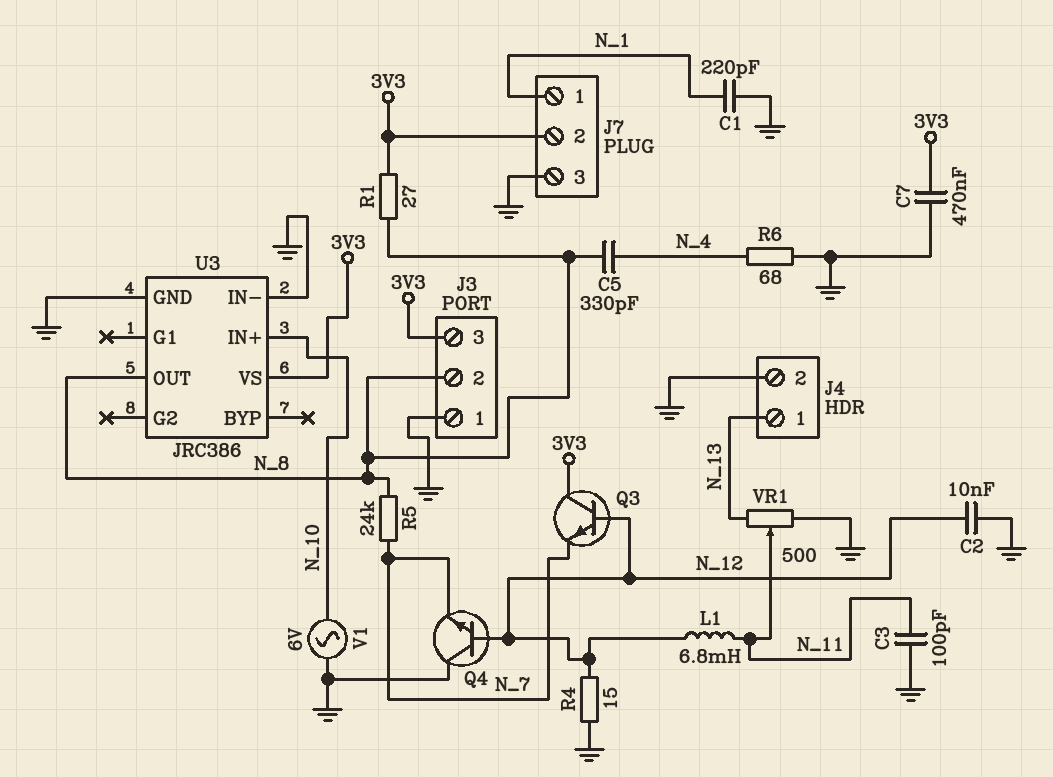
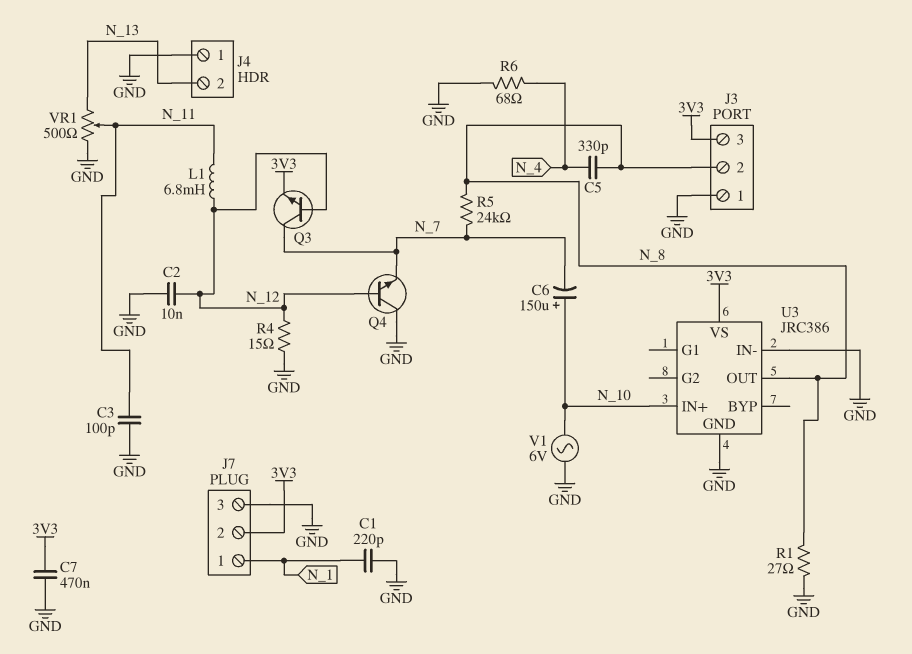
C6: none -> 150uF (plus N_10, minus N_7)
J4 pin 1: N_13 -> GND
J4 pin 2: GND -> N_13
Q3: NPN (B N_12, C 3V3, E N_7) -> NPN (B N_12, C N_7, E 3V3)
R1: 27 (3V3, N_8) -> 27 (GND, N_8)

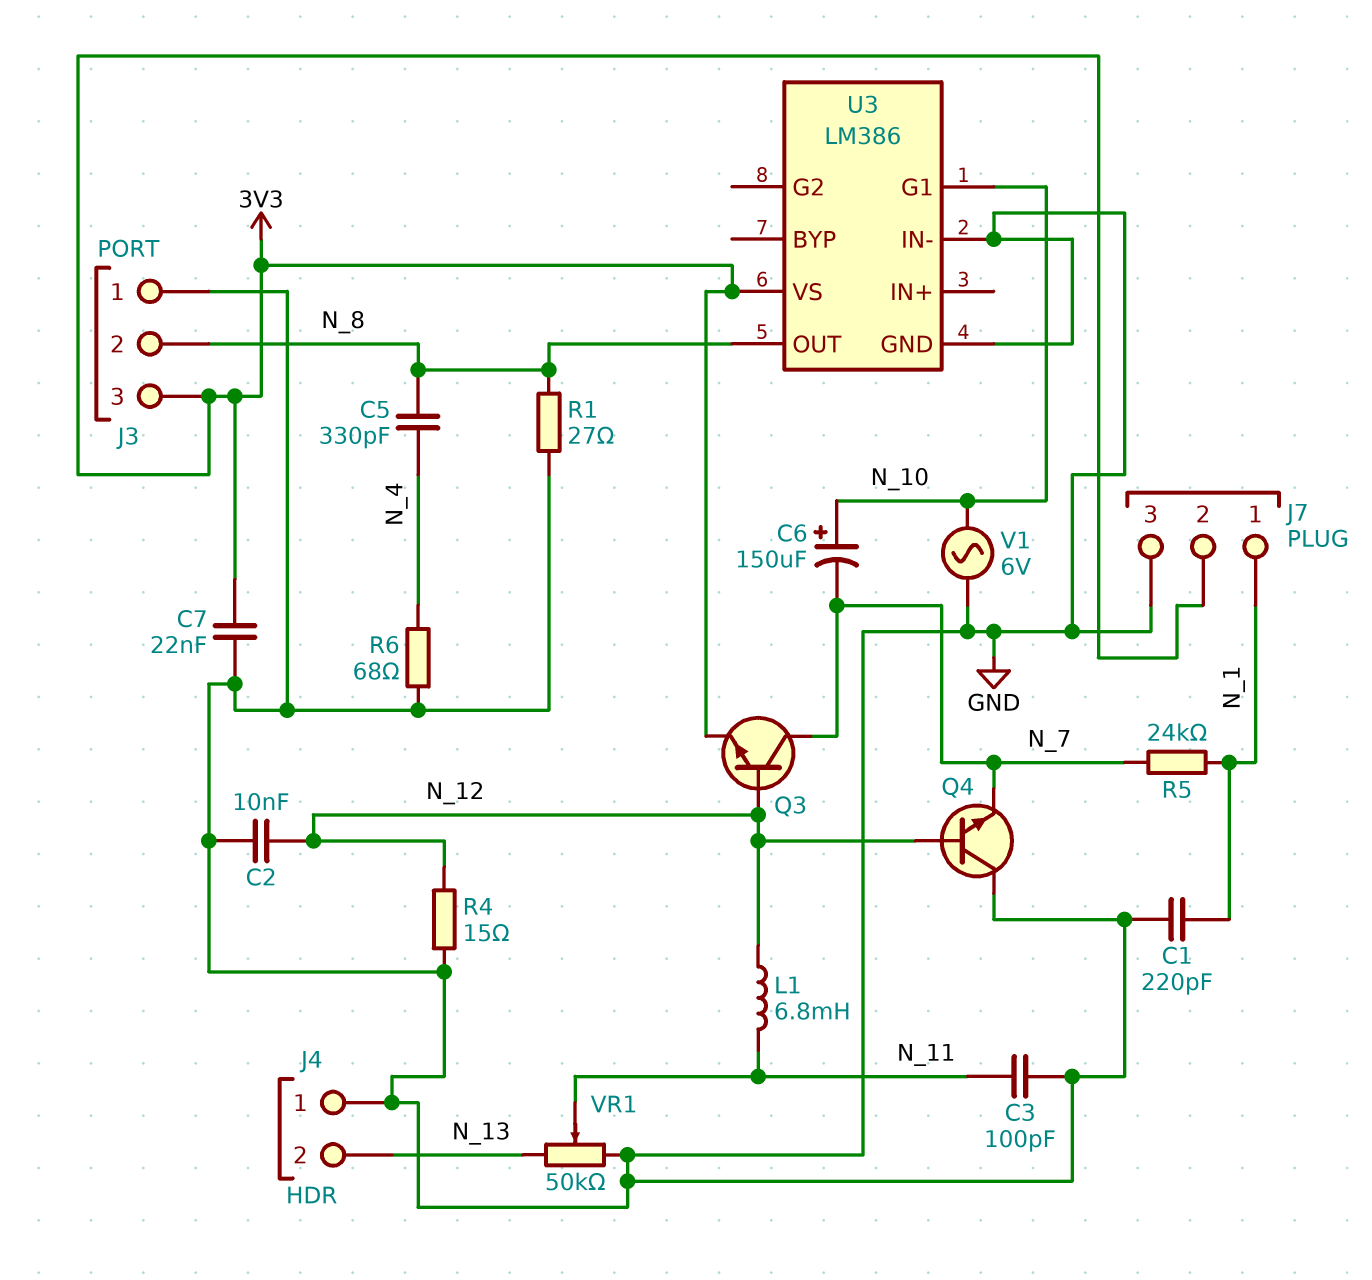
C7: 470nF (3V3, GND) -> 22nF (3V3, GND)
R5: 24k (N_7, N_8) -> 24k (N_1, N_7)
U3: JRC386 -> LM386
U3 pin G1: none -> N_10
U3 pin IN+: N_10 -> none
VR1: 500 (GND, N_13, wiper N_11) -> 50k (GND, N_13, wiper N_11)

